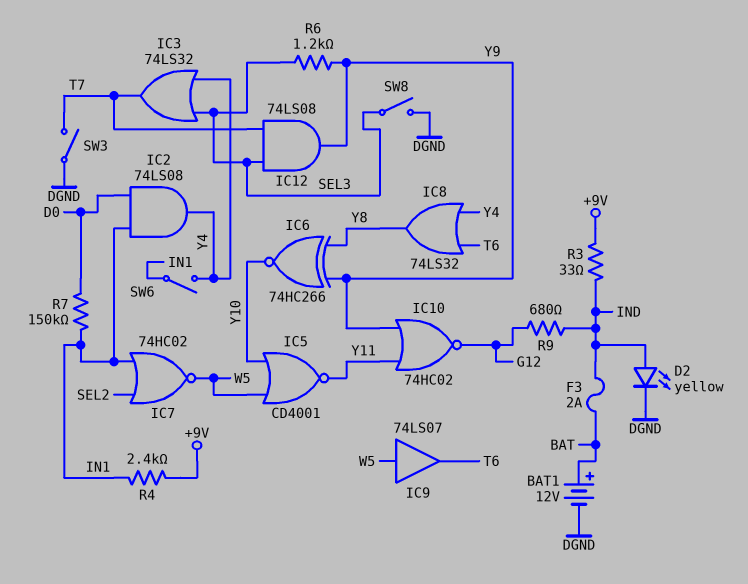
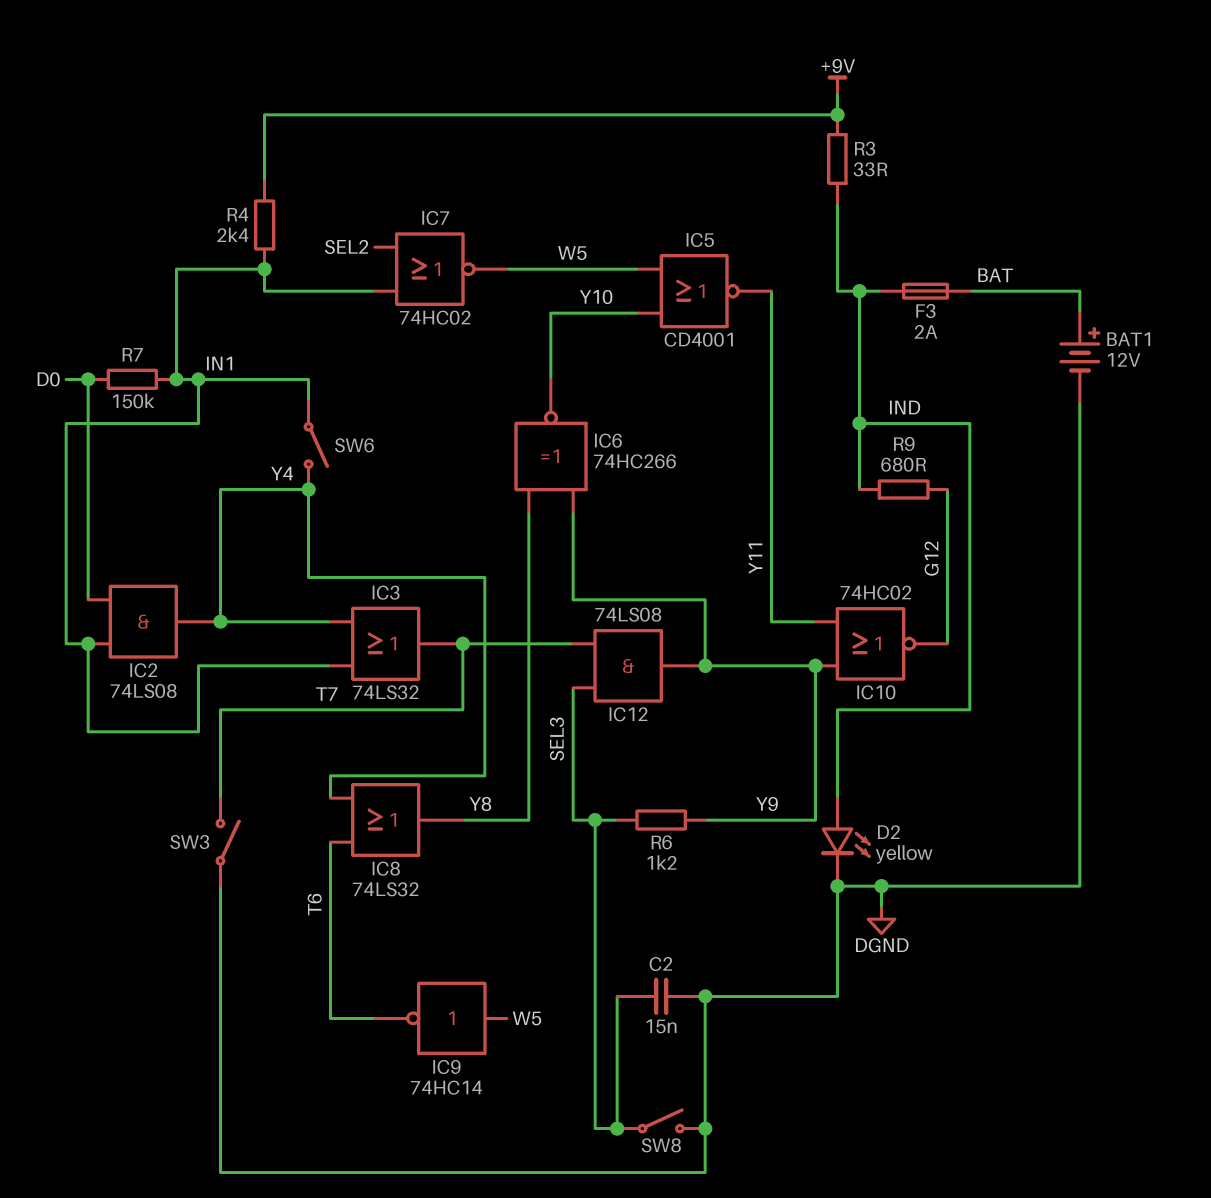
C2: none -> 15nF (DGND, SEL3)
IC3: OR 74LS32 (in SEL3, in Y4, out T7) -> OR 74LS32 (in IN1, in Y4, out T7)
IC9: buffer 74LS07 (in W5, out T6) -> NOT 74HC14 (in W5, out T6)

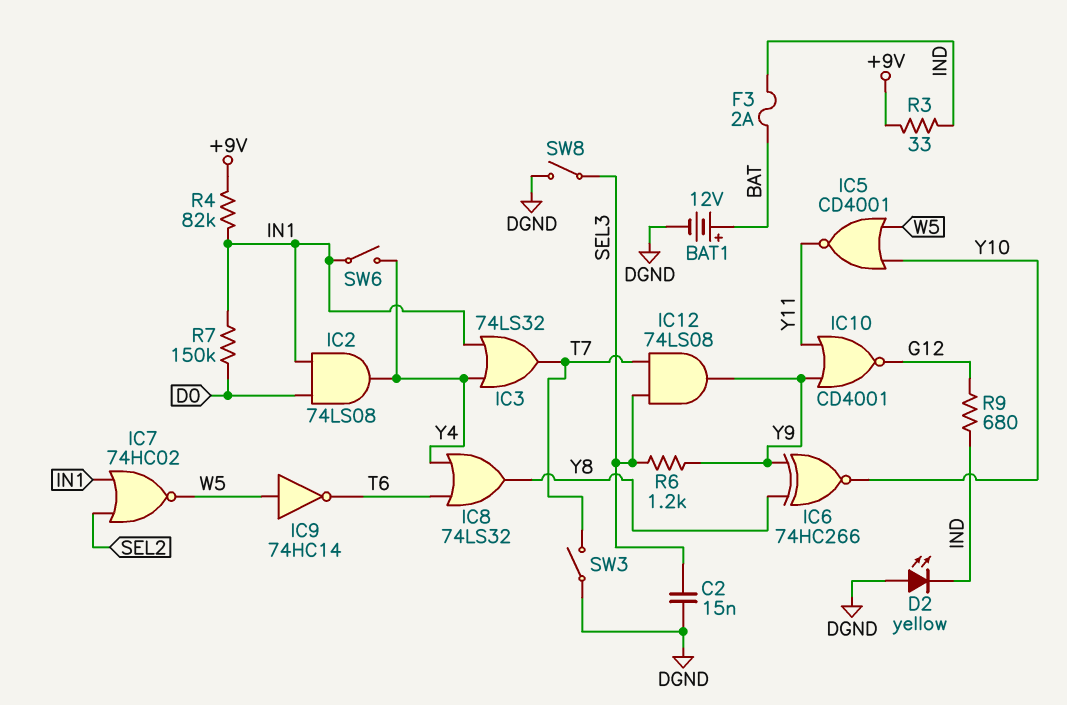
D2: LED yellow (A IND, K DGND) -> LED yellow (A DGND, K IND)
IC10: NOR 74HC02 (in Y9, in Y11, out G12) -> NOR CD4001 (in Y9, in Y11, out G12)
R4: 2.4k (+9V, IN1) -> 82k (+9V, IN1)

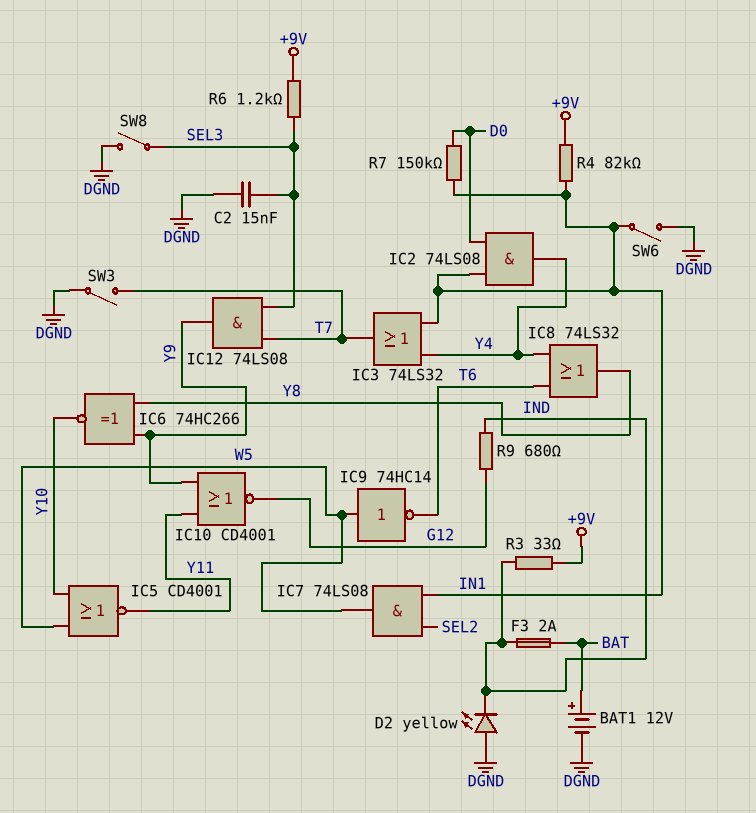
IC7: NOR 74HC02 (in IN1, in SEL2, out W5) -> AND 74LS08 (in IN1, in SEL2, out W5)
R6: 1.2k (SEL3, Y9) -> 1.2k (+9V, SEL3)
SW6: switch (IN1, Y4) -> switch (DGND, IN1)

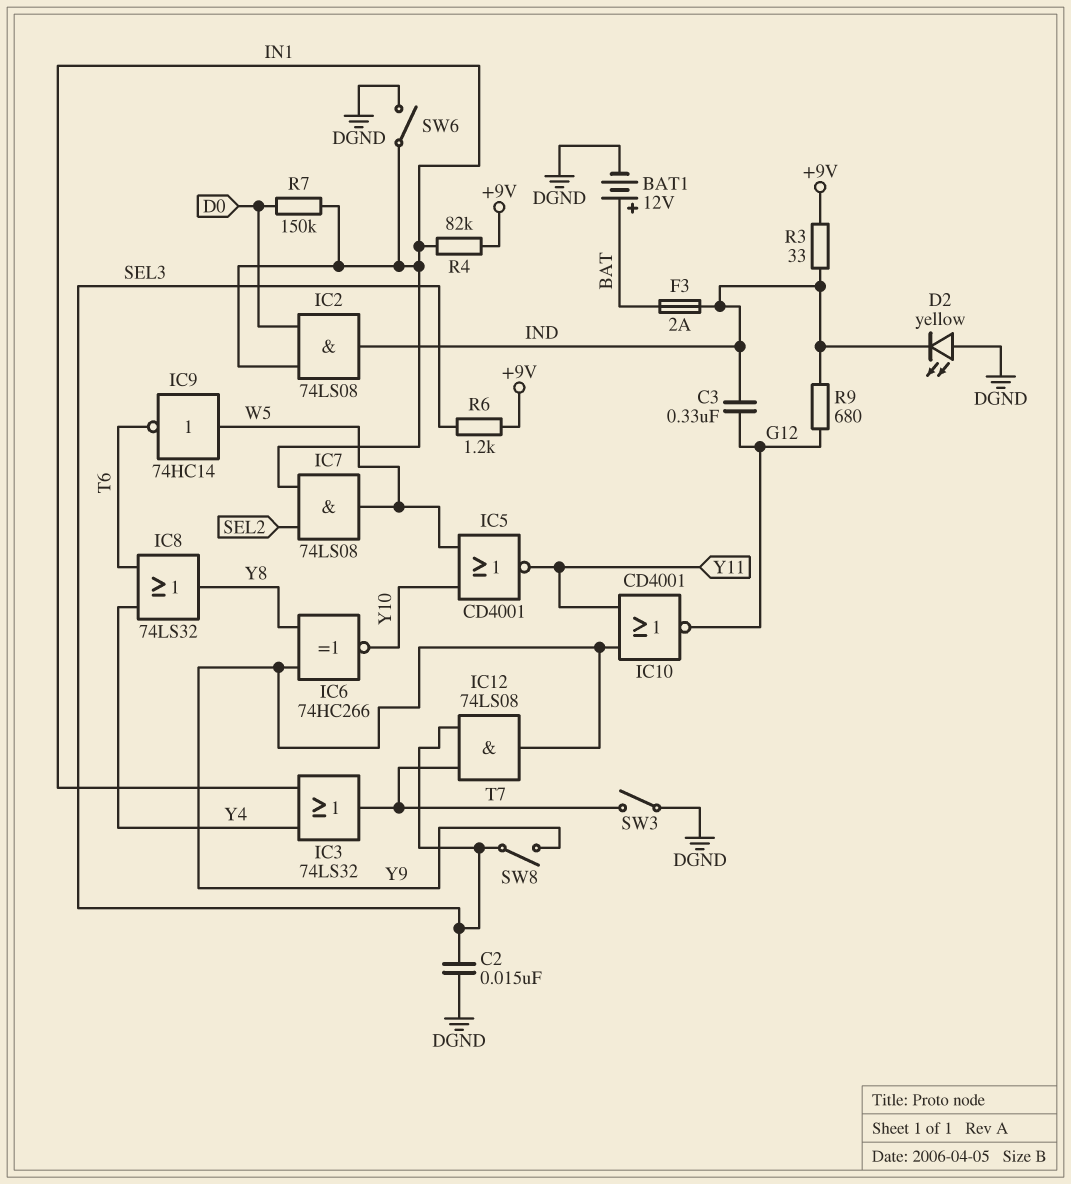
C3: none -> 330nF (G12, IND)
IC2: AND 74LS08 (in D0, in IN1, out Y4) -> AND 74LS08 (in D0, in IN1, out IND)
SW8: switch (DGND, SEL3) -> switch (SEL3, Y9)

